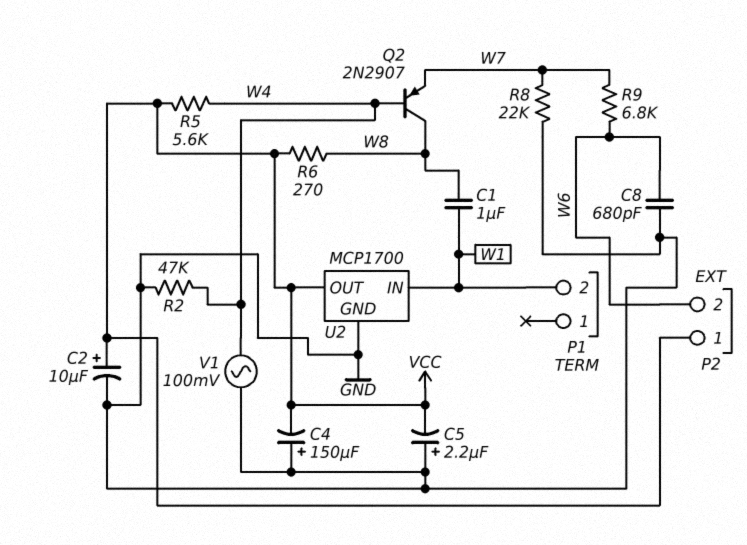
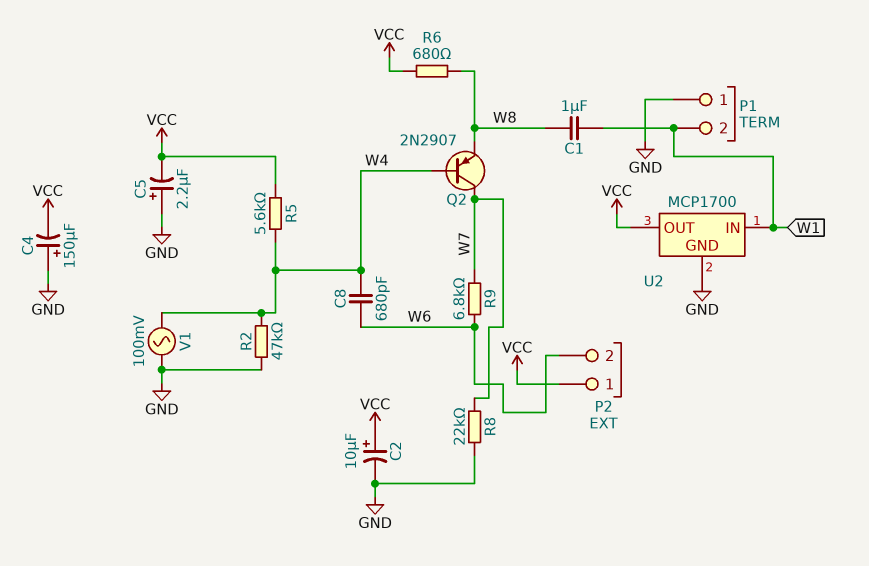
C8: 680pF (GND, W6) -> 680pF (W4, W6)
P1 pin 1: none -> GND
Q2: PNP 2N2907 (B W4, C W8, E W7) -> PNP 2N2907 (B W4, C W7, E W8)
R6: 270 (VCC, W8) -> 680 (VCC, W8)

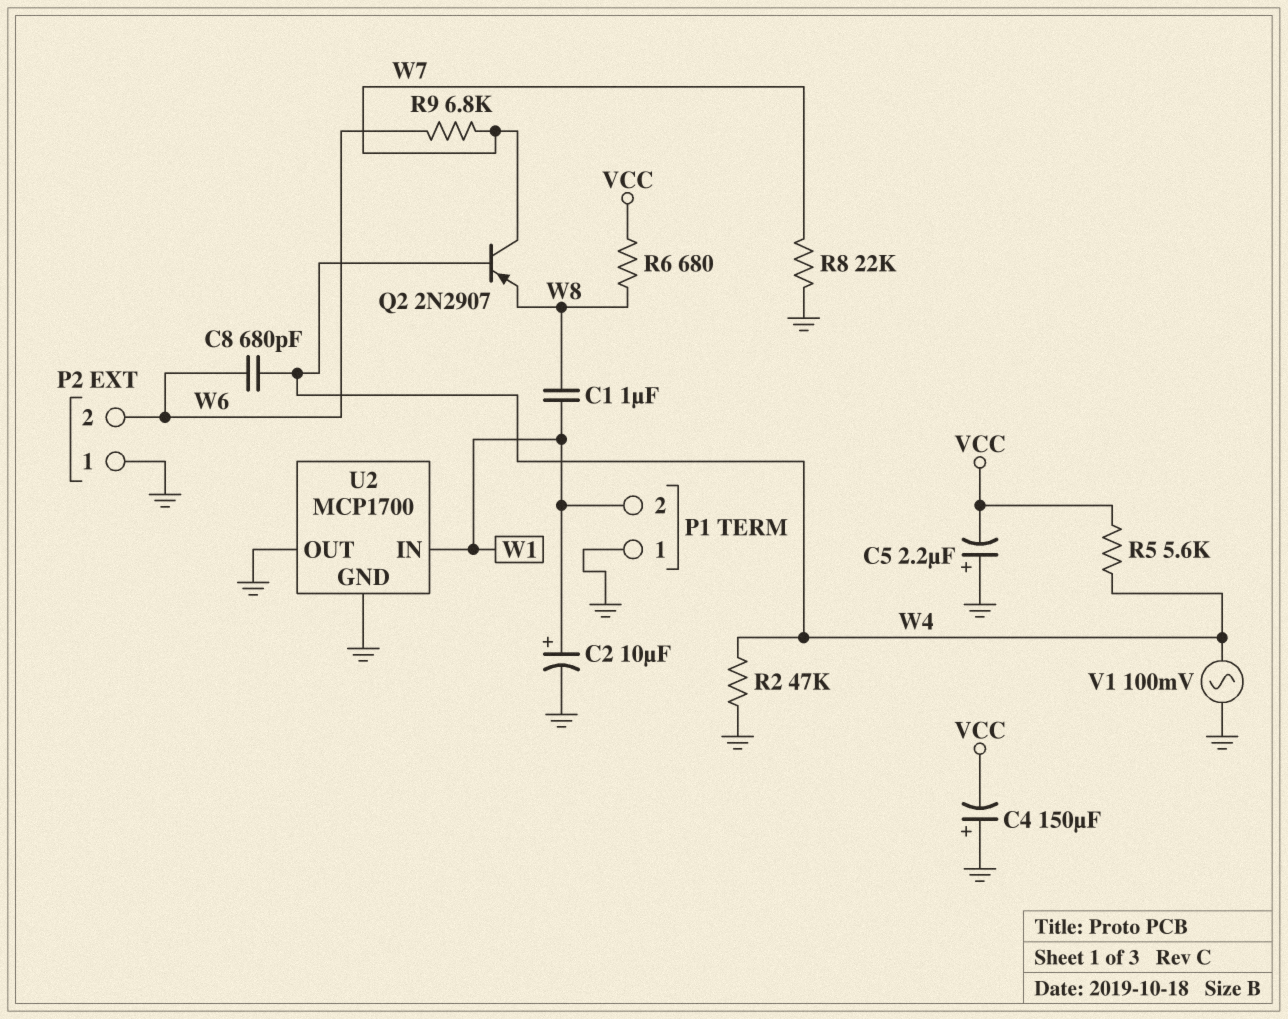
C2: 10uF (plus VCC, minus GND) -> 10uF (plus W1, minus GND)
P2 pin 1: VCC -> GND
U2 pin OUT: VCC -> GND

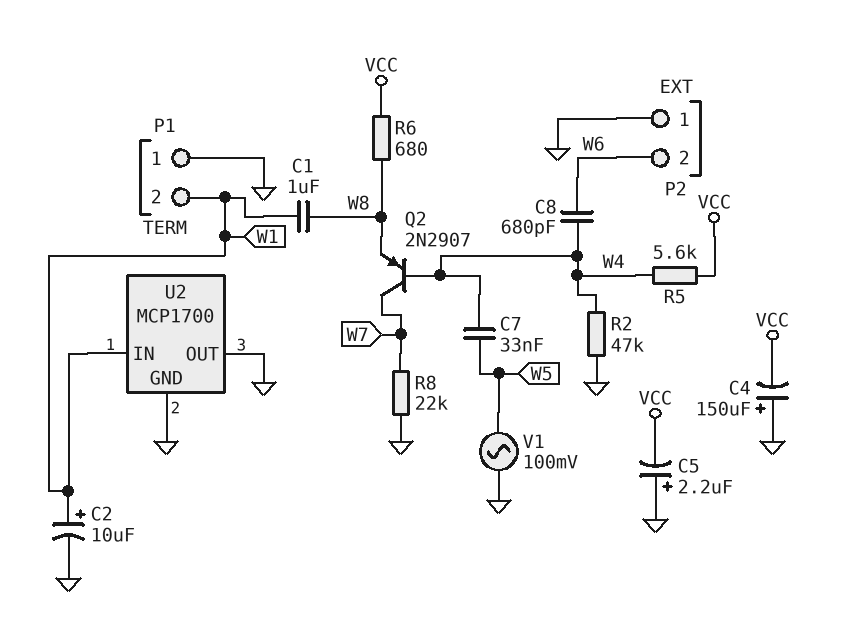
C7: none -> 33nF (W4, W5)
R9: 6.8k (W6, W7) -> none
V1: AC 100mV (GND, W4) -> AC 100mV (GND, W5)

